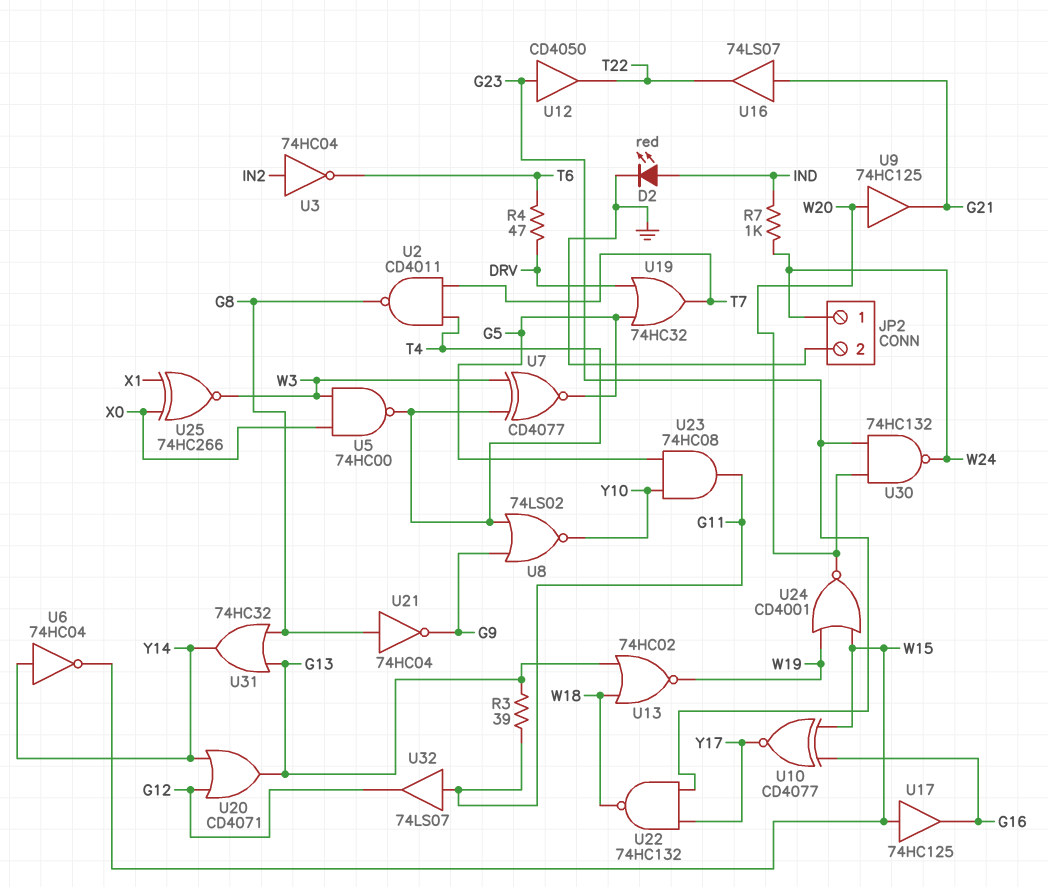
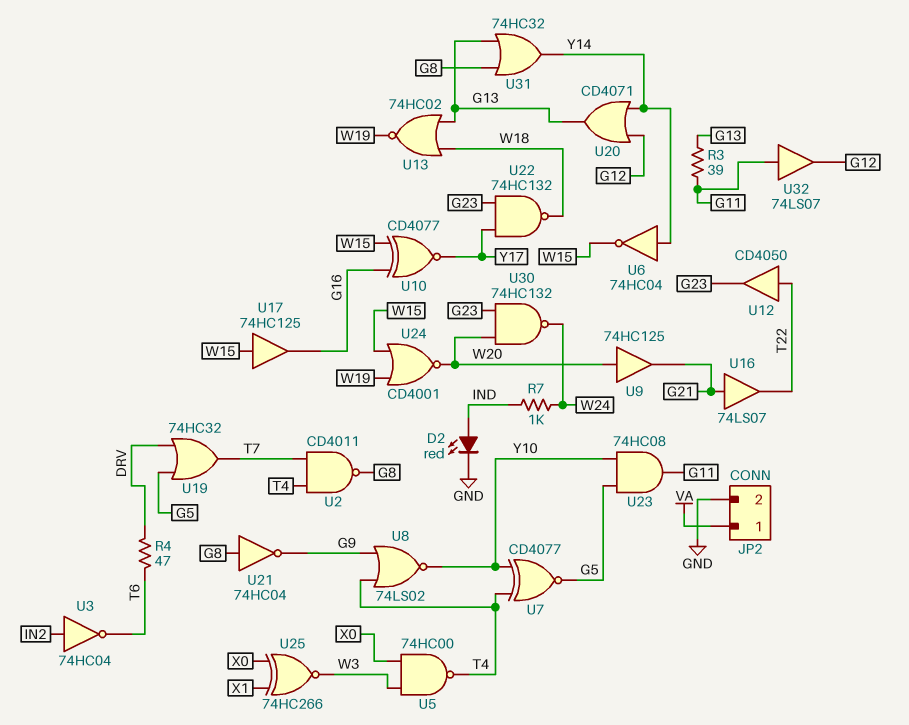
JP2 pin 1: W24 -> VA
U7: XNOR CD4077 (in T4, in W3, out G5) -> XNOR CD4077 (in T4, in Y10, out G5)
U12: buffer CD4050 (in G23, out T22) -> buffer CD4050 (in T22, out G23)

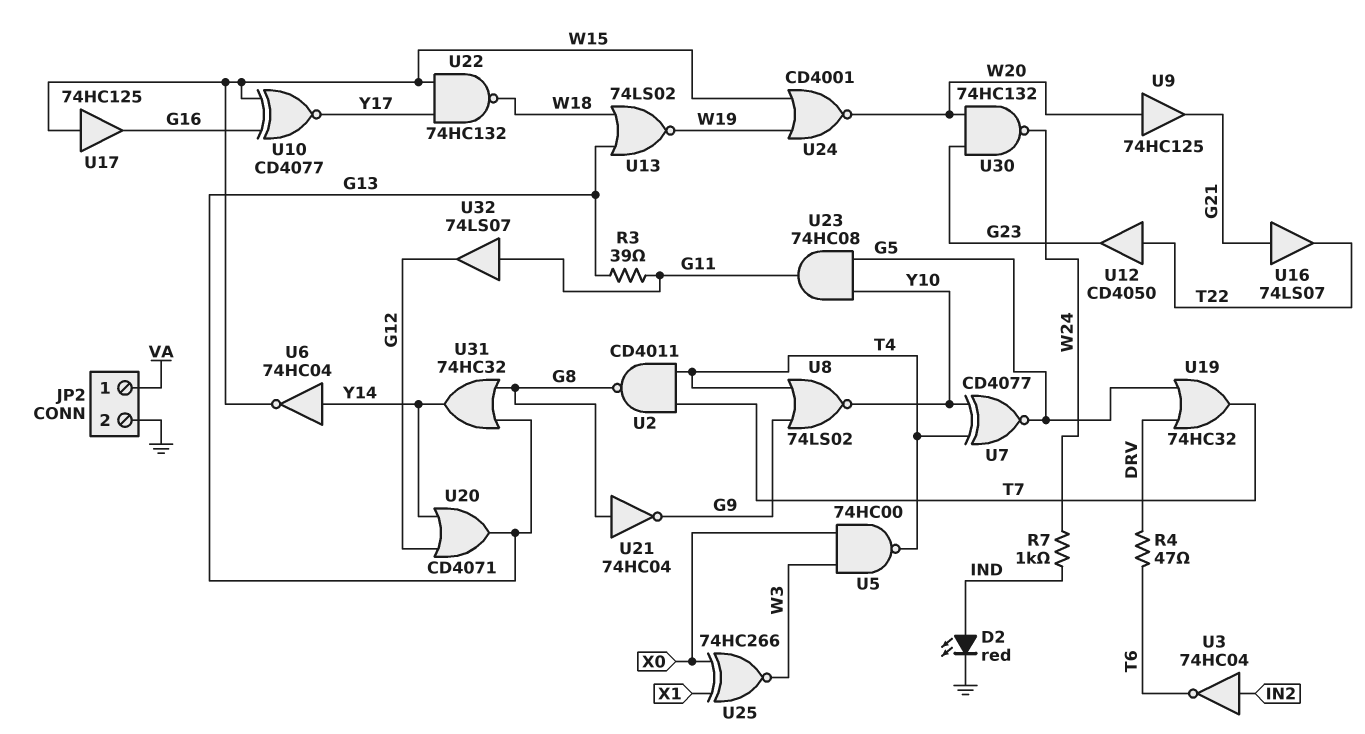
U13: NOR 74HC02 (in G13, in W18, out W19) -> NOR 74LS02 (in G13, in W18, out W19)
U22: NAND 74HC132 (in G23, in Y17, out W18) -> NAND 74HC132 (in W15, in Y17, out W18)

